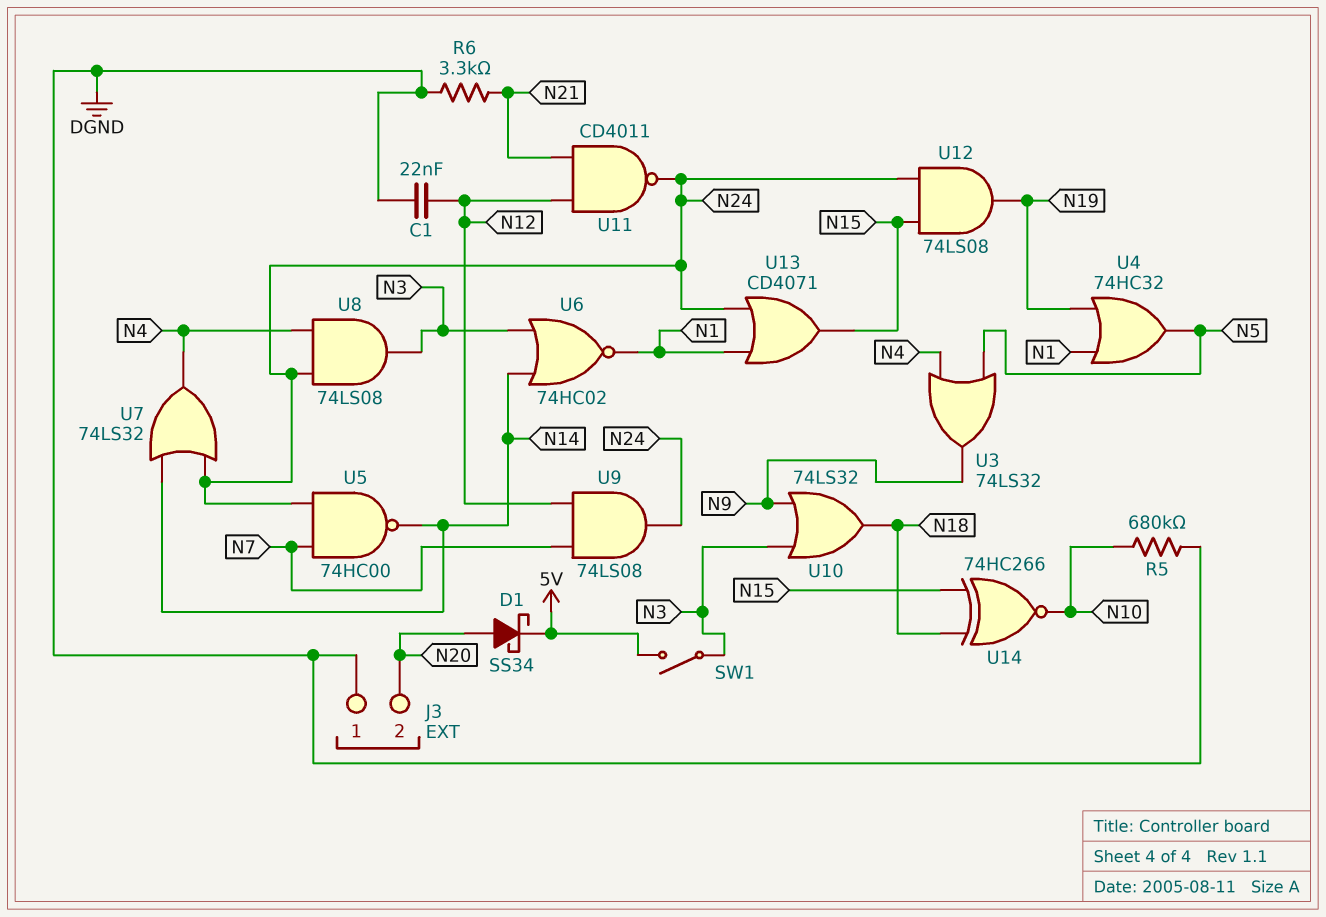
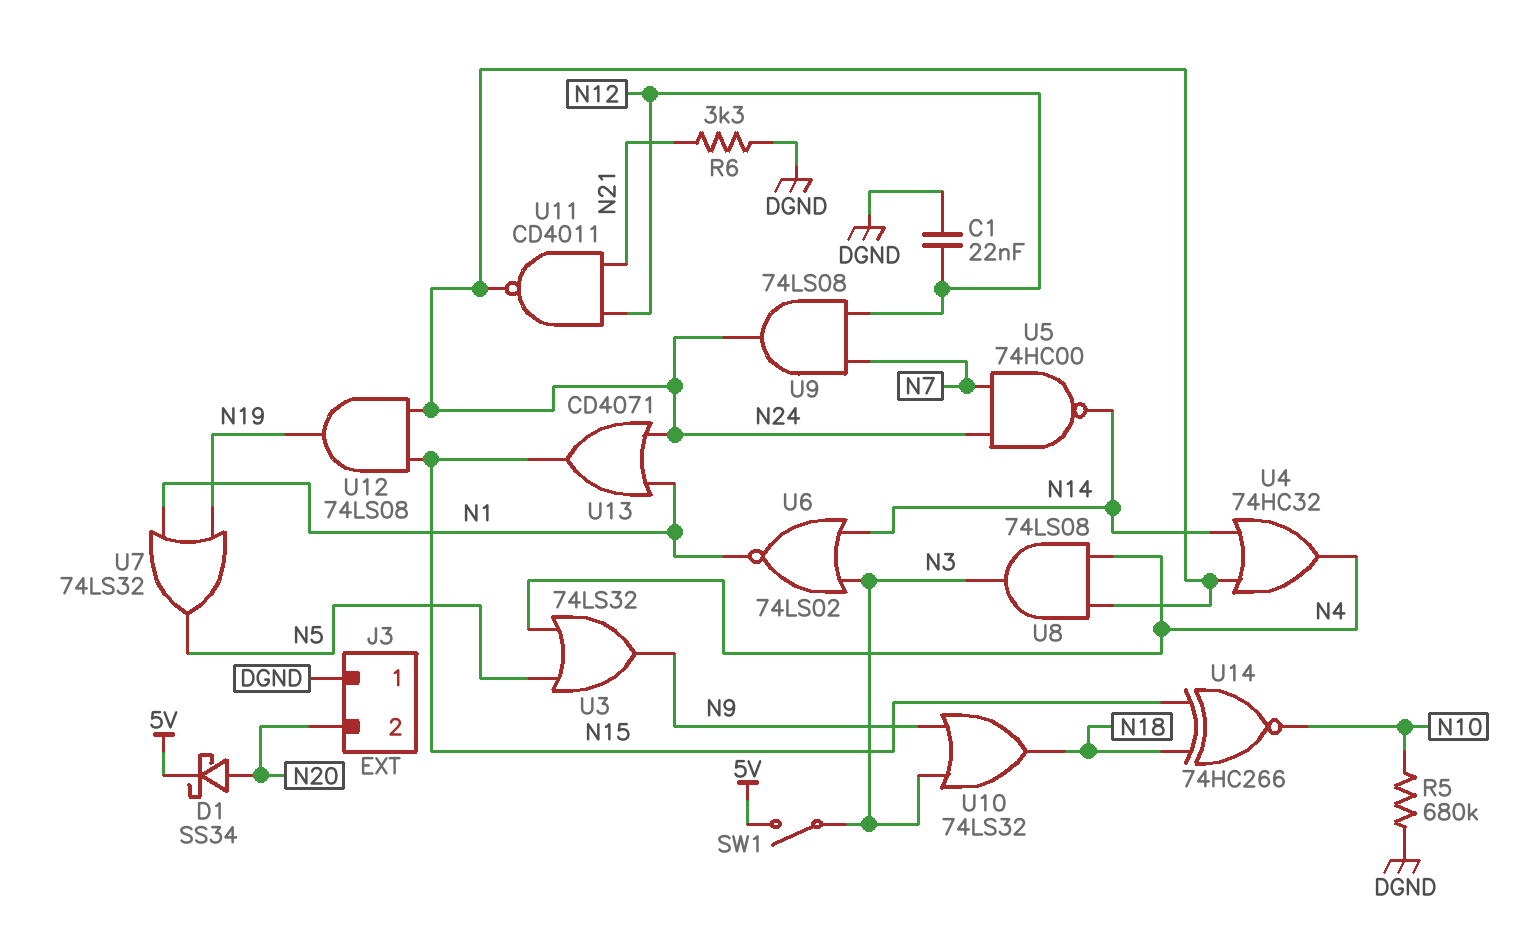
U4: OR 74HC32 (in N1, in N19, out N5) -> OR 74HC32 (in N14, in N24, out N4)
U6: NOR 74HC02 (in N3, in N14, out N1) -> NOR 74LS02 (in N3, in N14, out N1)
U7: OR 74LS32 (in N14, in N24, out N4) -> OR 74LS32 (in N1, in N19, out N5)

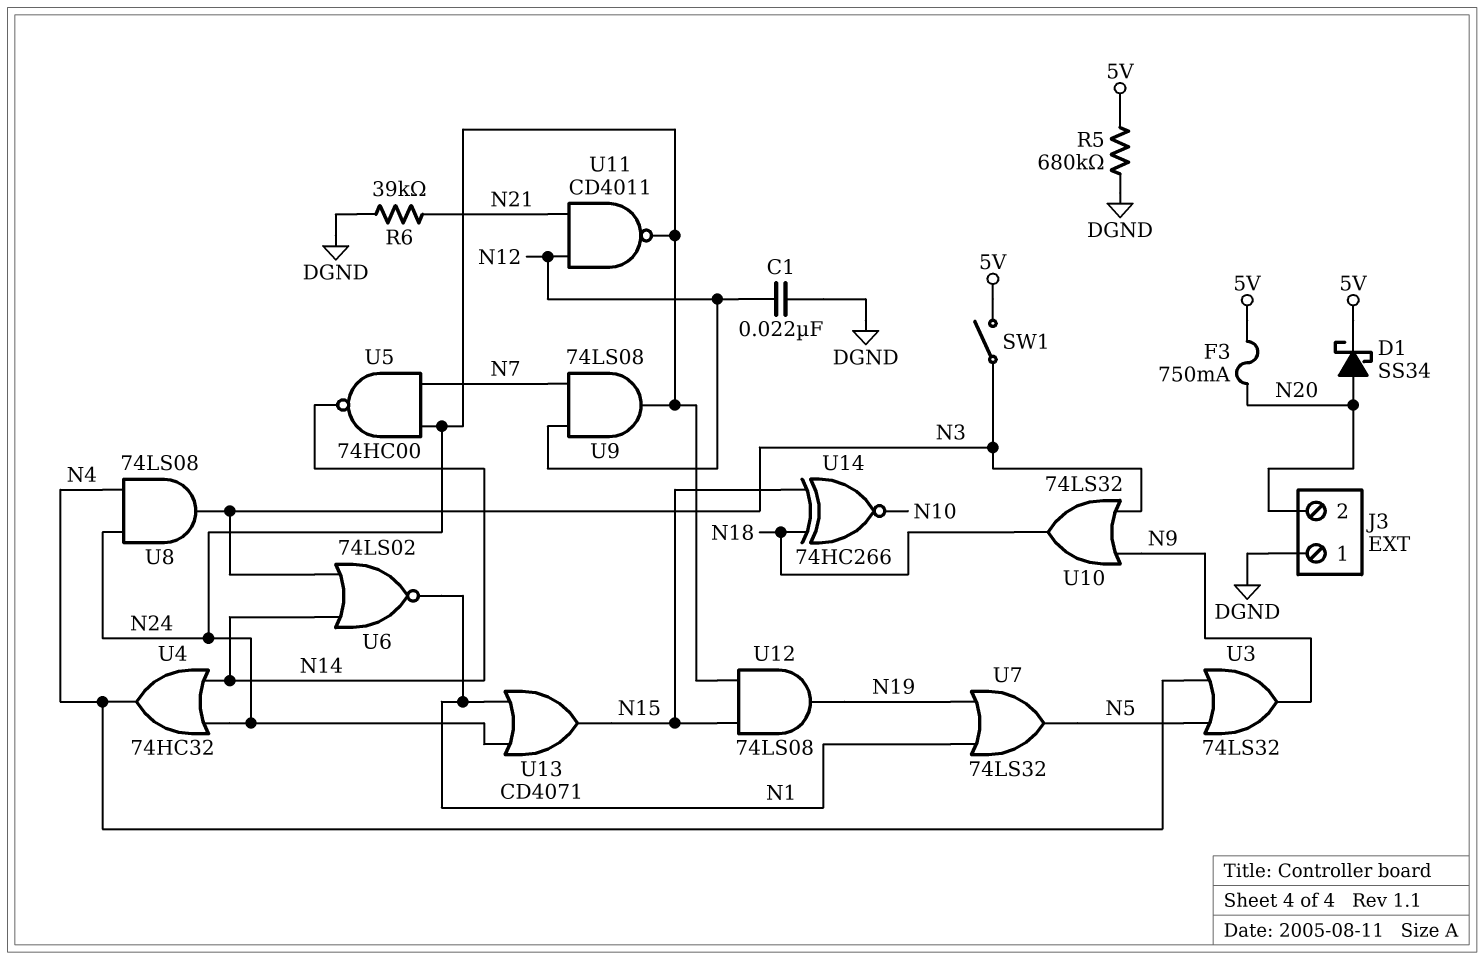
F3: none -> 750mA (5V, N20)
R5: 680k (DGND, N10) -> 680k (5V, DGND)
R6: 3.3k (DGND, N21) -> 39k (DGND, N21)

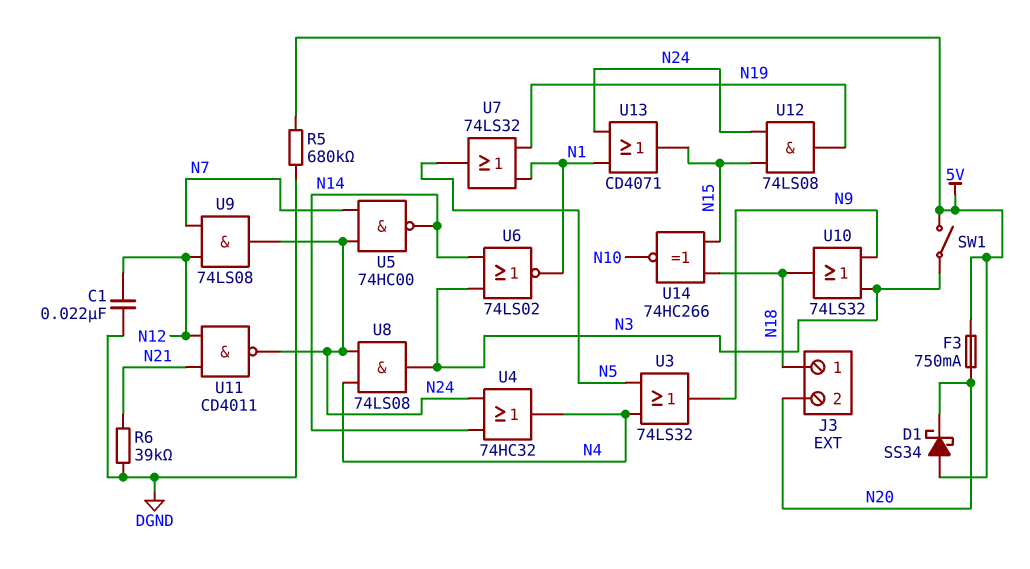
D1: schottky SS34 (A N20, K 5V) -> schottky SS34 (A 5V, K N20)
J3 pin 1: DGND -> N18

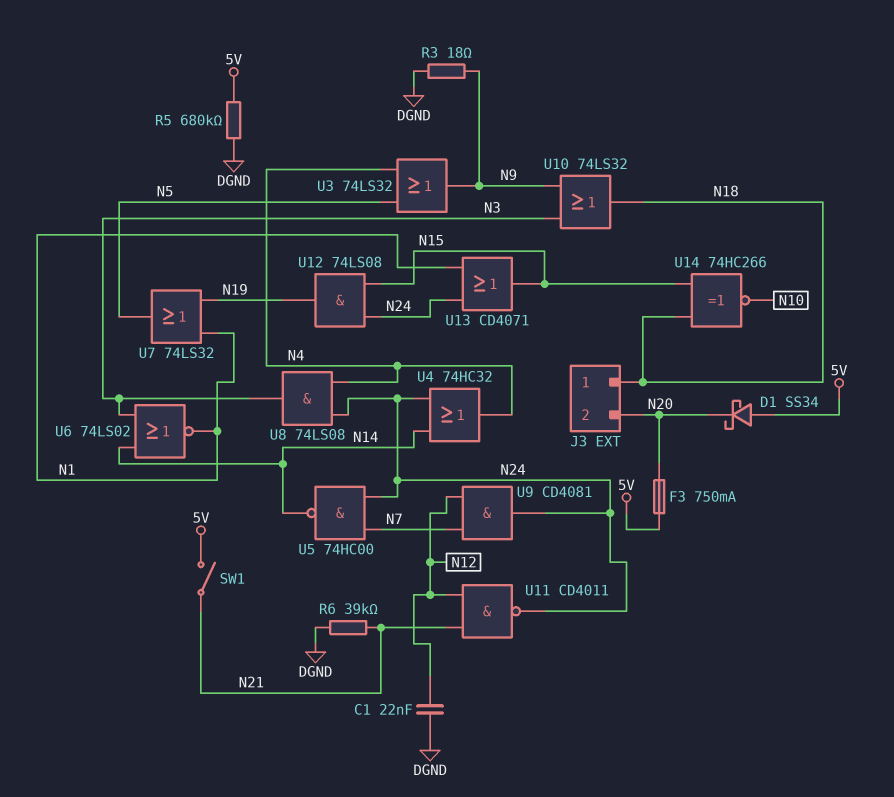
R3: none -> 18 (DGND, N9)
SW1: switch (5V, N3) -> switch (5V, N21)
U9: AND 74LS08 (in N7, in N12, out N24) -> AND CD4081 (in N7, in N12, out N24)

